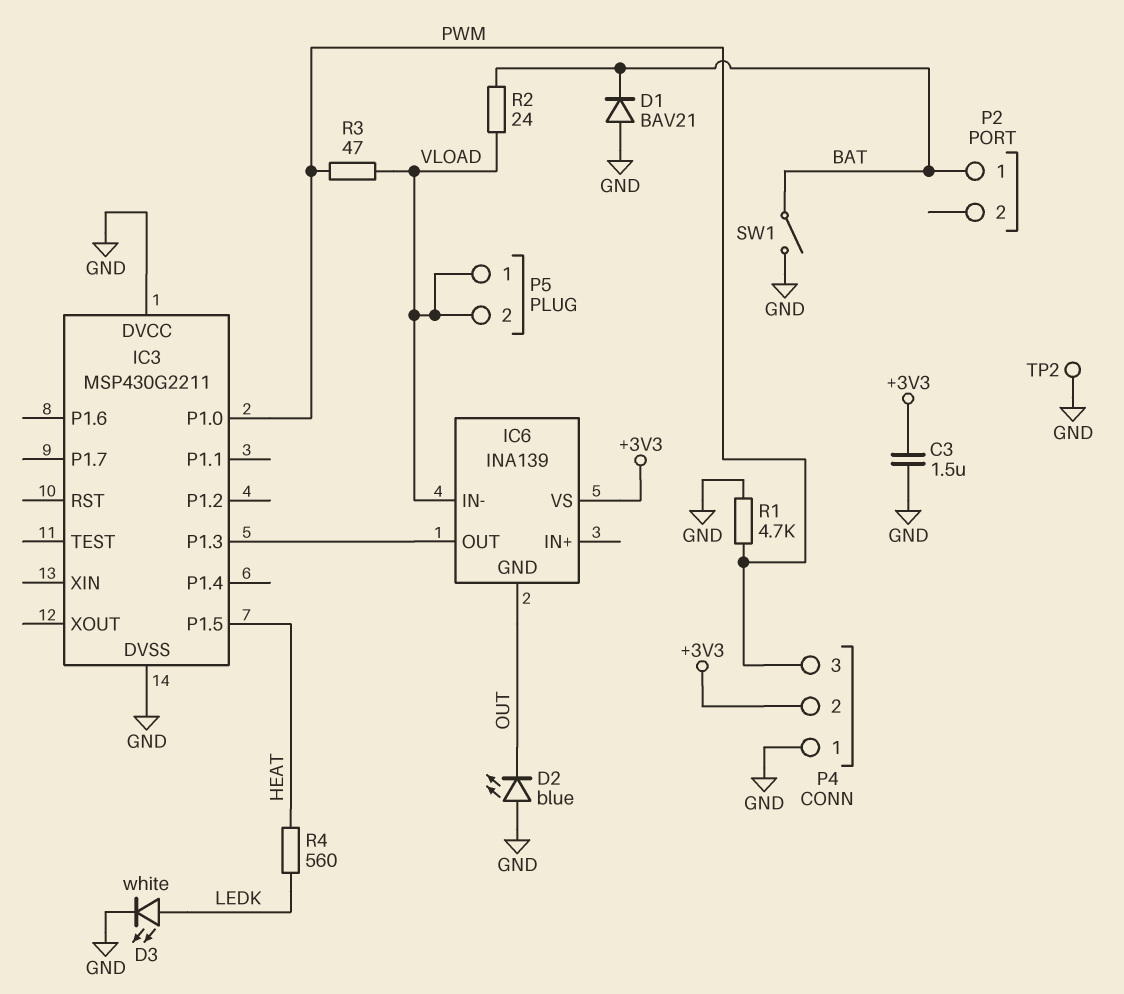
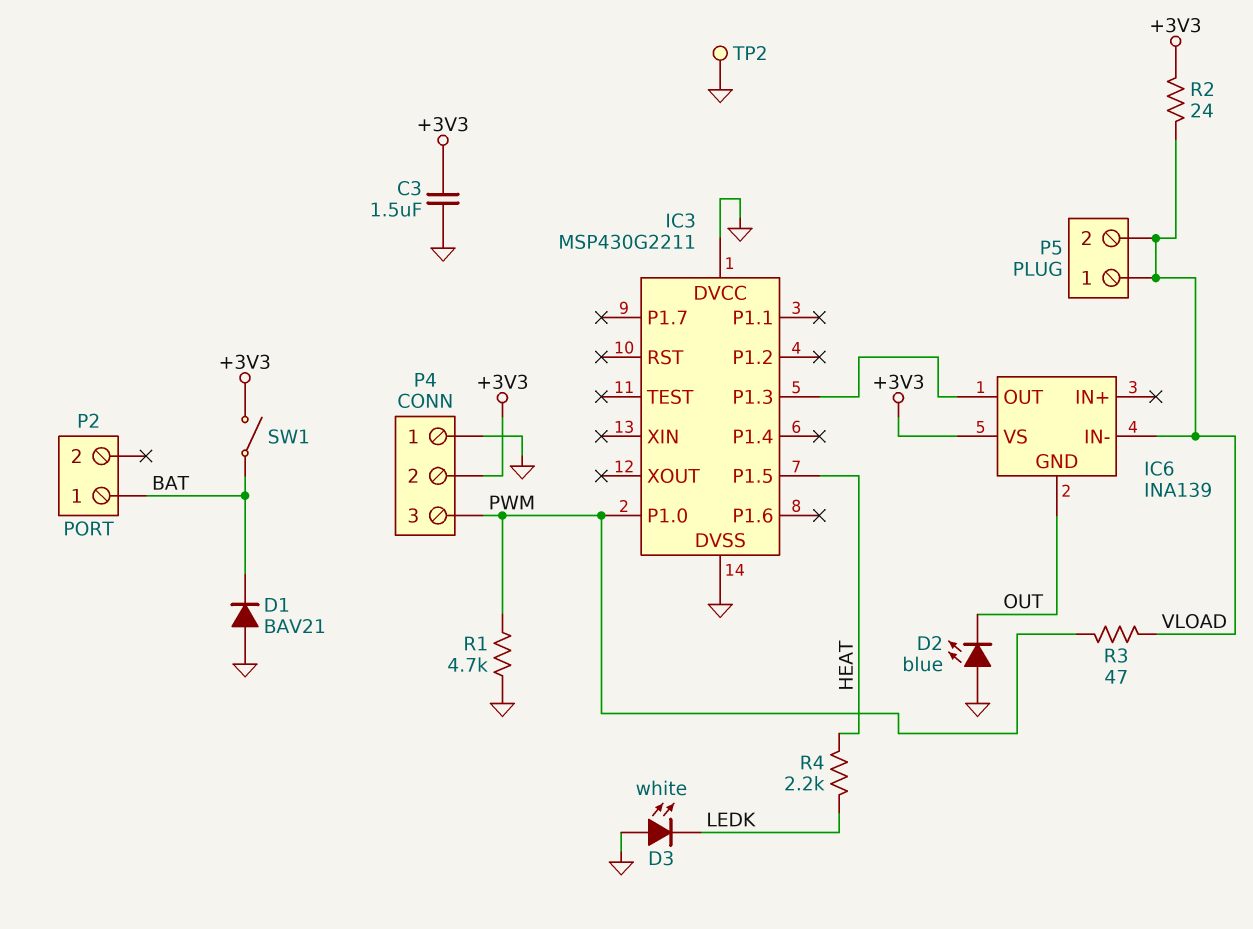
D3: LED white (A LEDK, K GND) -> LED white (A GND, K LEDK)
R2: 24 (BAT, VLOAD) -> 24 (+3V3, VLOAD)
R4: 560 (HEAT, LEDK) -> 2.2k (HEAT, LEDK)
SW1: switch (BAT, GND) -> switch (+3V3, BAT)

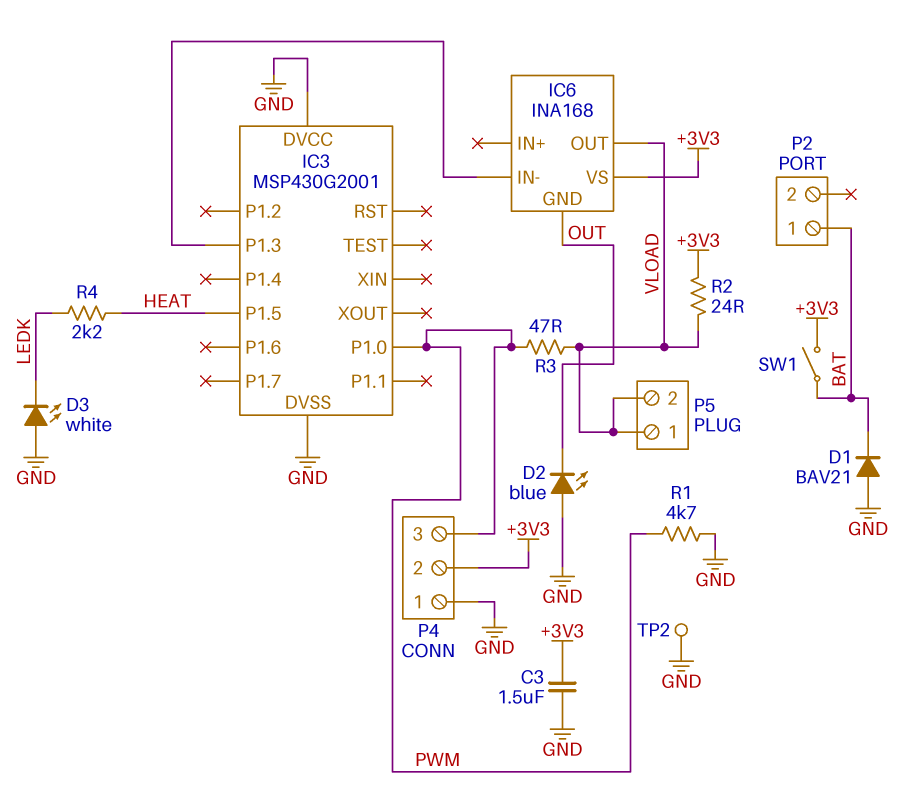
IC3: MSP430G2211 -> MSP430G2001
IC6: INA139 -> INA168
IC6 pin IN-: VLOAD -> IC3/P1.3
IC6 pin OUT: IC3/P1.3 -> VLOAD

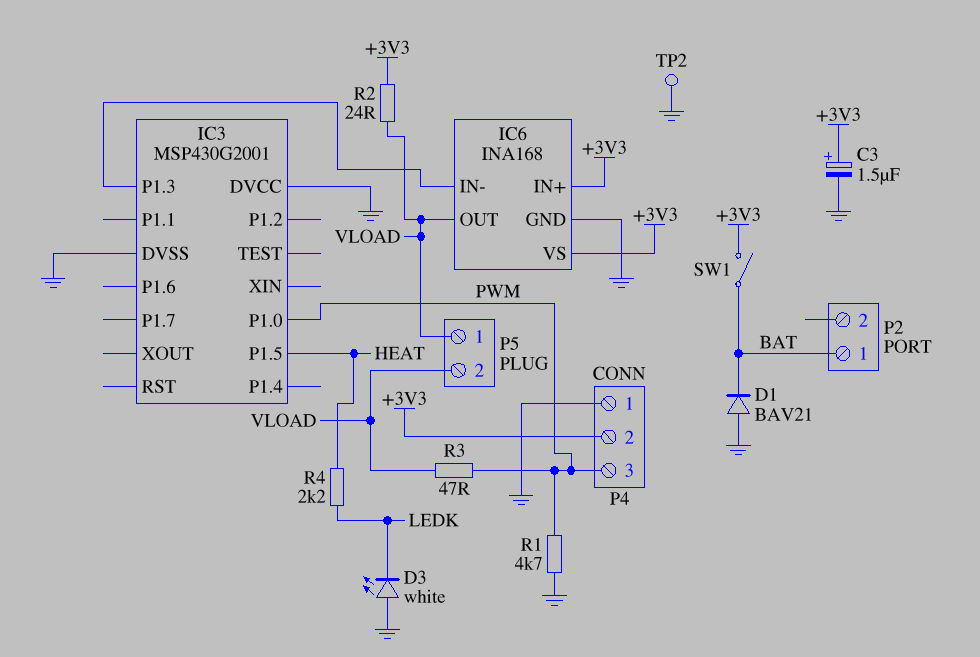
C3: 1.5uF (+3V3, GND) -> 1.5uF (plus +3V3, minus GND)
D2: LED blue (A GND, K OUT) -> none
IC6 pin GND: OUT -> GND
IC6 pin IN+: none -> +3V3

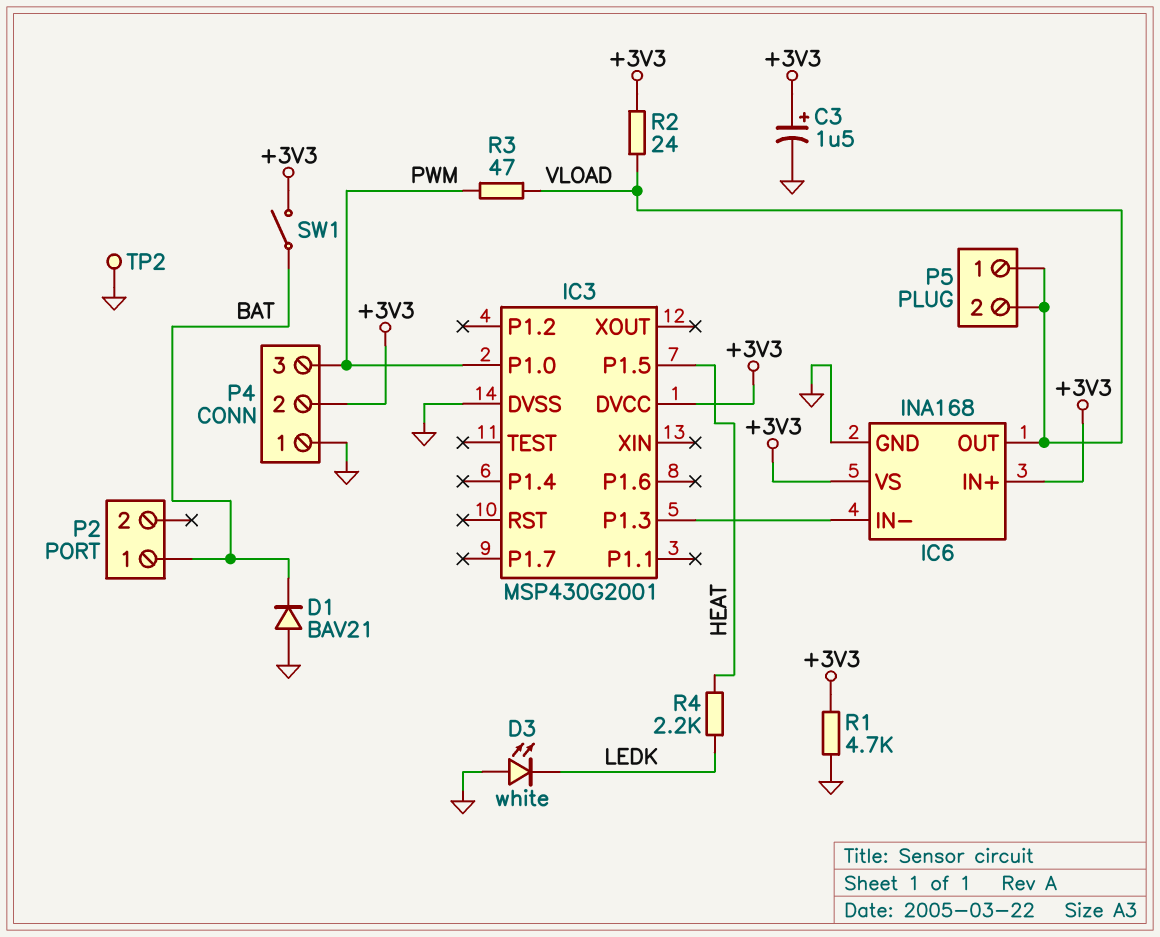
IC3 pin DVCC: GND -> +3V3
R1: 4.7k (GND, PWM) -> 4.7k (+3V3, GND)

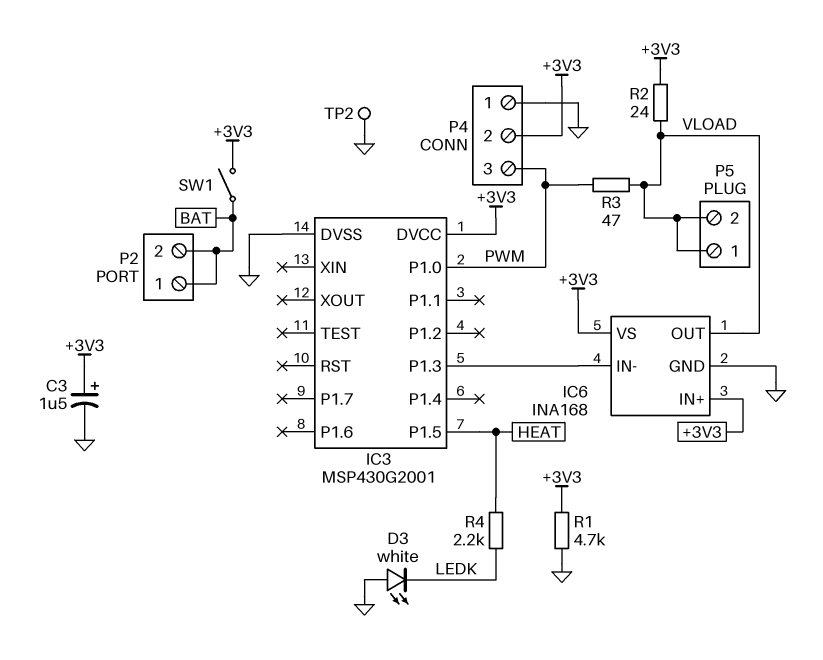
D1: diode BAV21 (A GND, K BAT) -> none
P2 pin 2: none -> BAT

